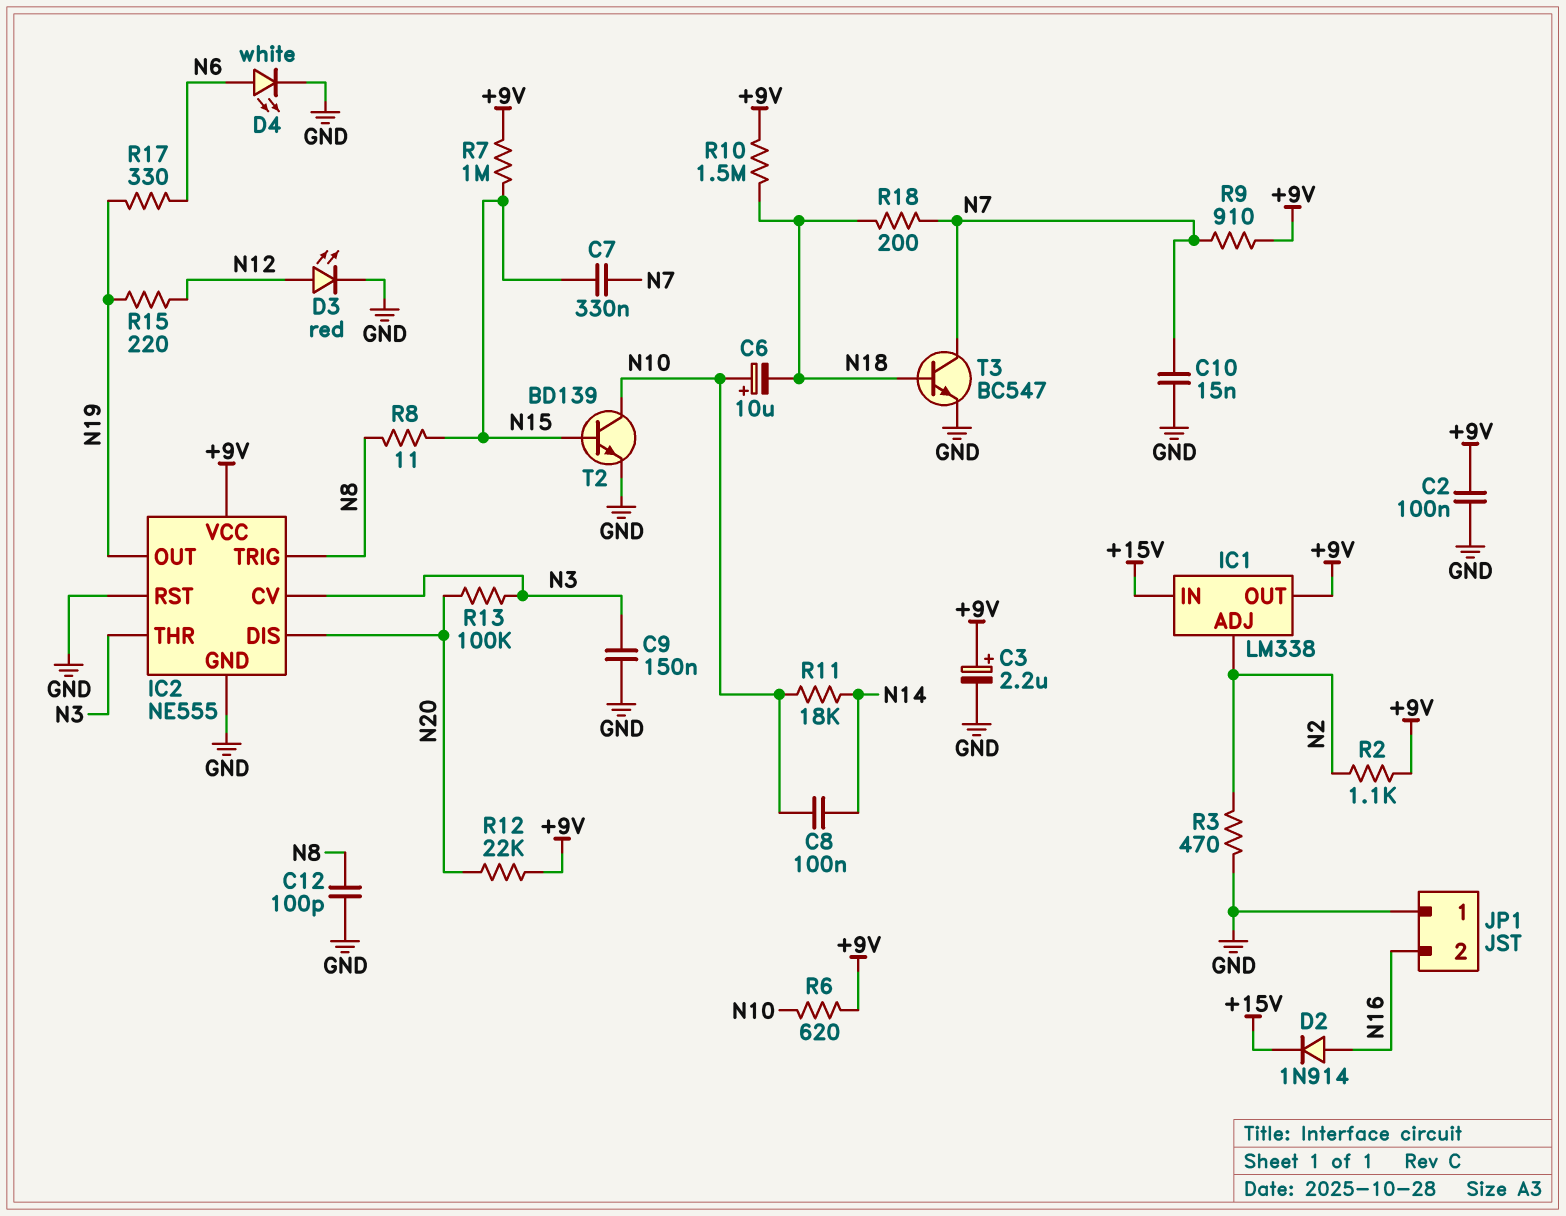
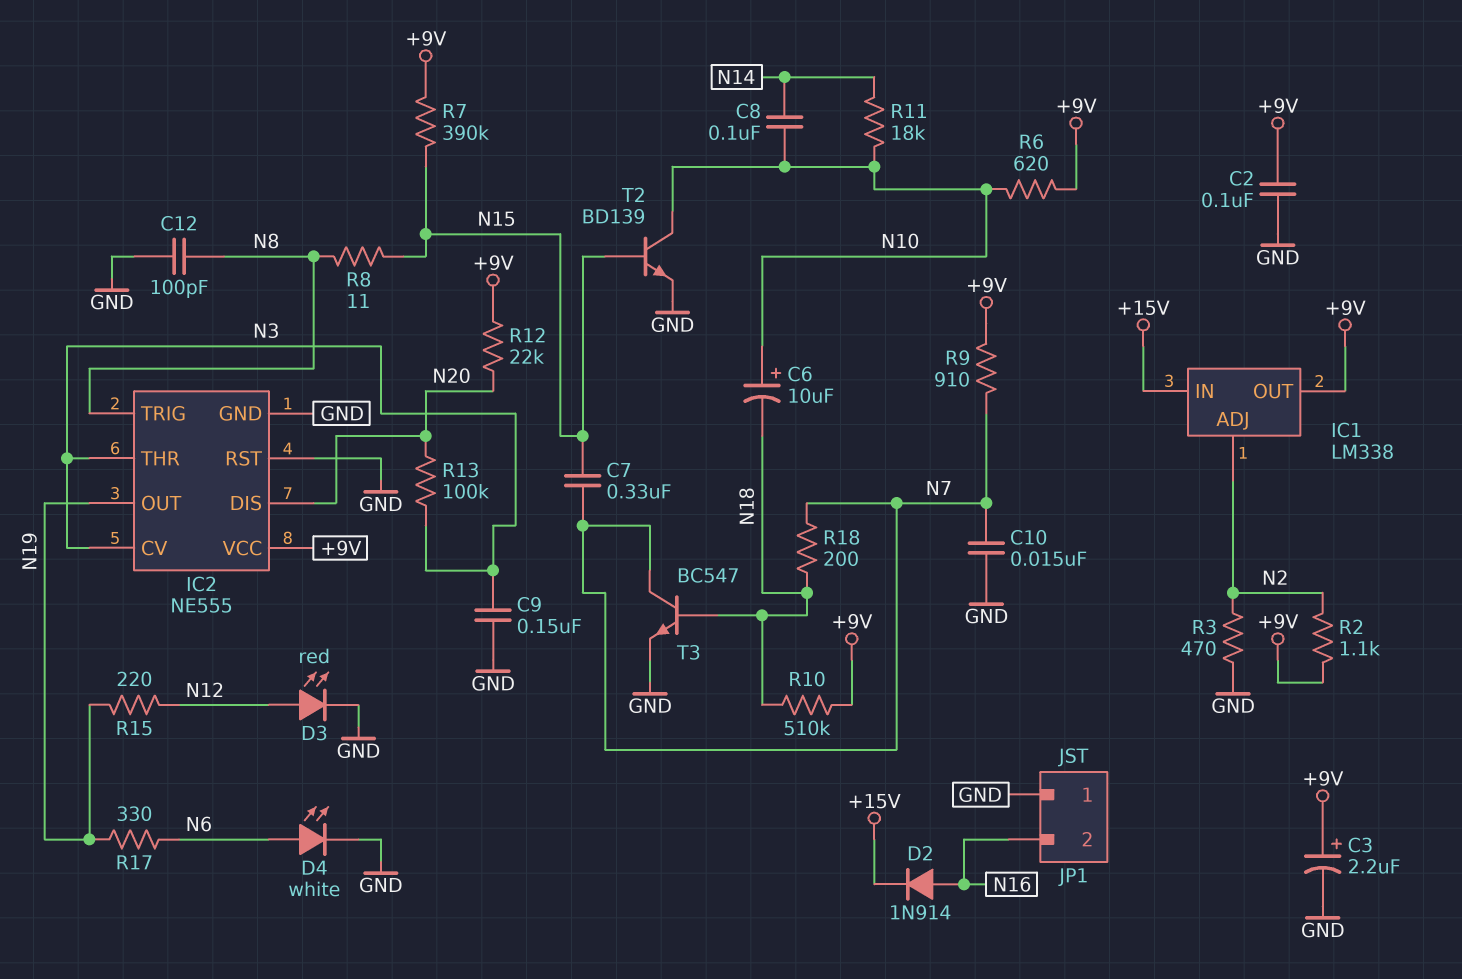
R7: 1M (+9V, N15) -> 390k (+9V, N15)
R10: 1.5M (+9V, N18) -> 510k (+9V, N18)

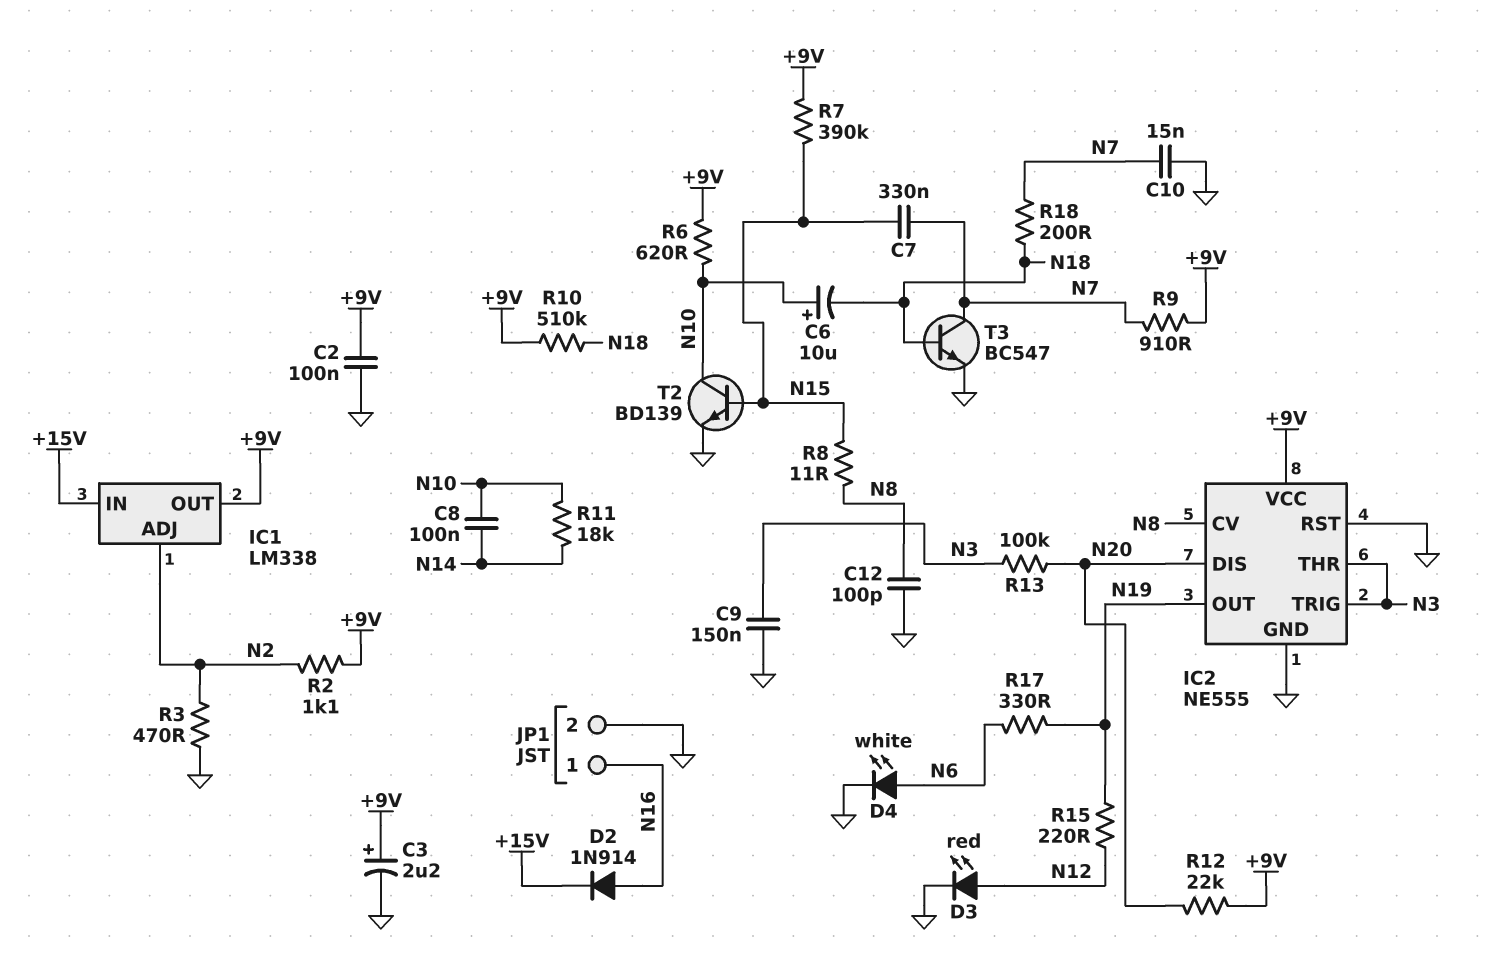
IC2 pin CV: N3 -> N8
IC2 pin TRIG: N8 -> N3
JP1 pin 1: GND -> N16
JP1 pin 2: N16 -> GND

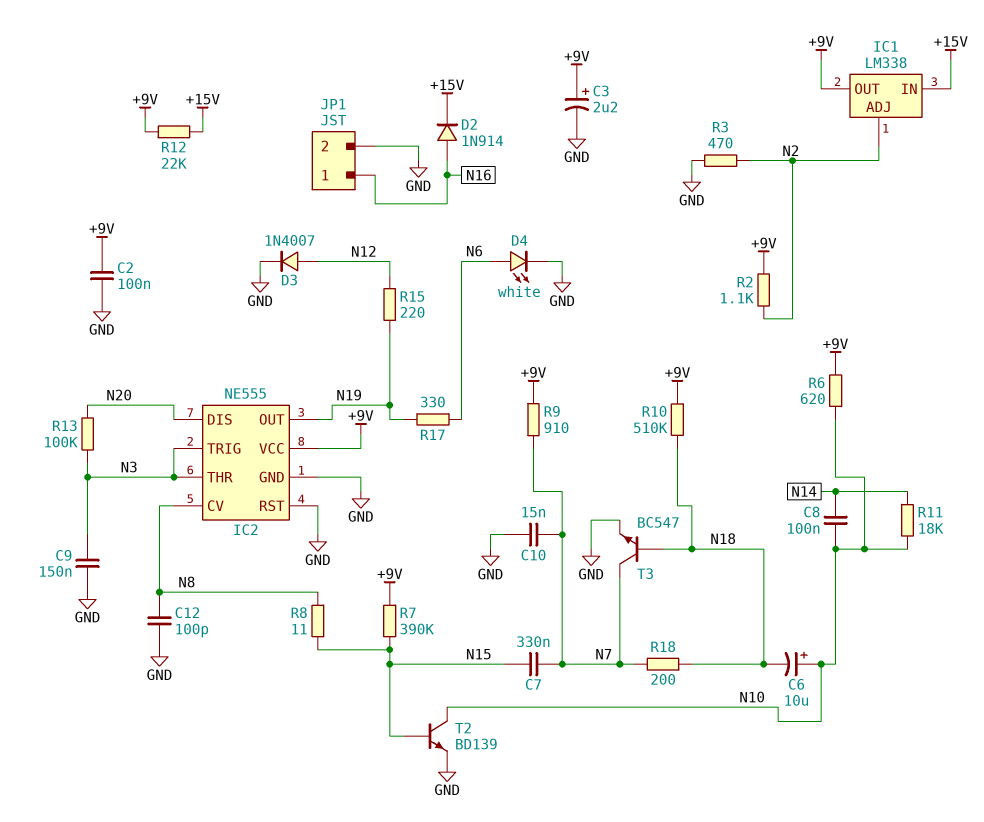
D3: LED red (A N12, K GND) -> diode 1N4007 (A N12, K GND)
R12: 22k (+9V, N20) -> 22k (+9V, +15V)

